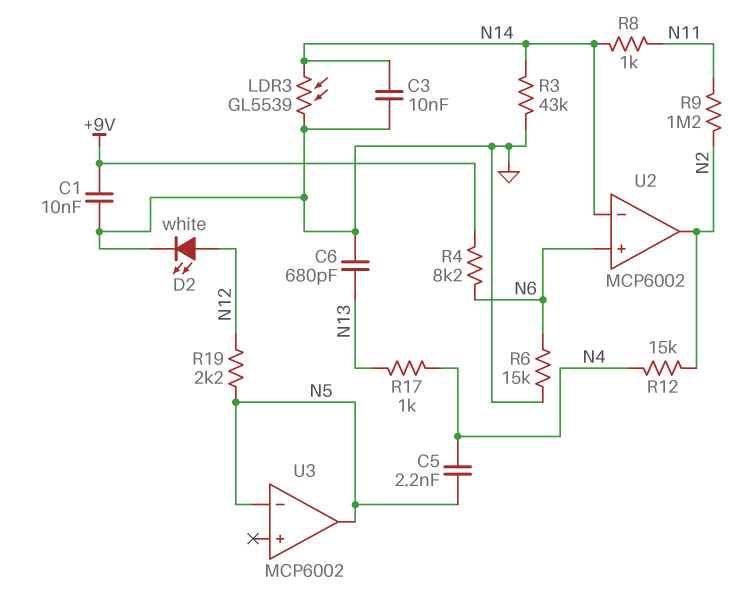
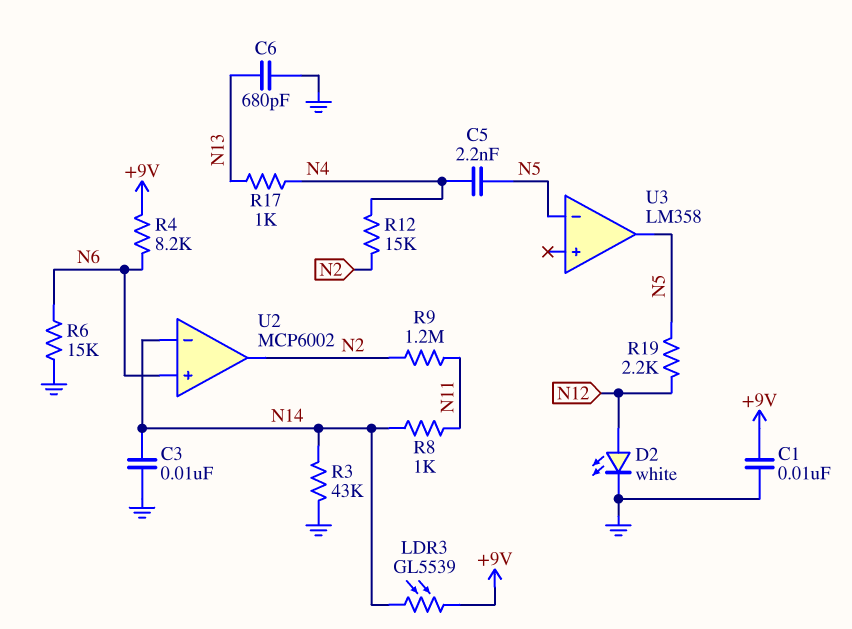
LDR3: GL5539 (GND, N14) -> GL5539 (+9V, N14)
U3: MCP6002 -> LM358

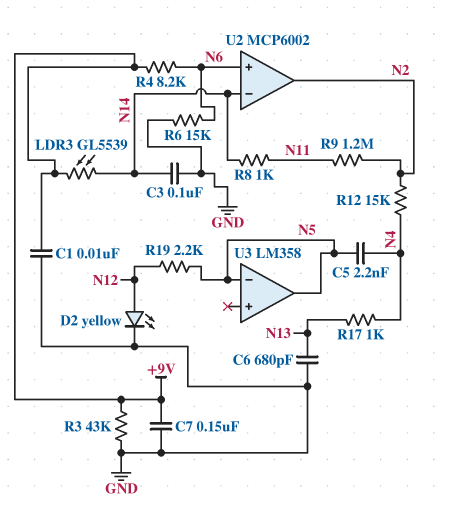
C3: 10nF (GND, N14) -> 100nF (GND, N14)
C7: none -> 150nF (+9V, GND)
D2: LED white (A N12, K GND) -> LED yellow (A N12, K GND)
R3: 43k (GND, N14) -> 43k (+9V, GND)

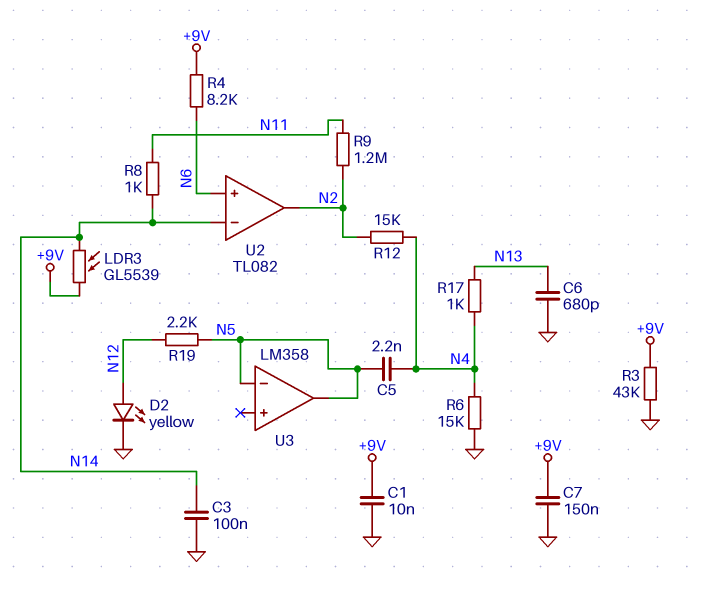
R6: 15k (GND, N6) -> 15k (GND, N4)
U2: MCP6002 -> TL082

